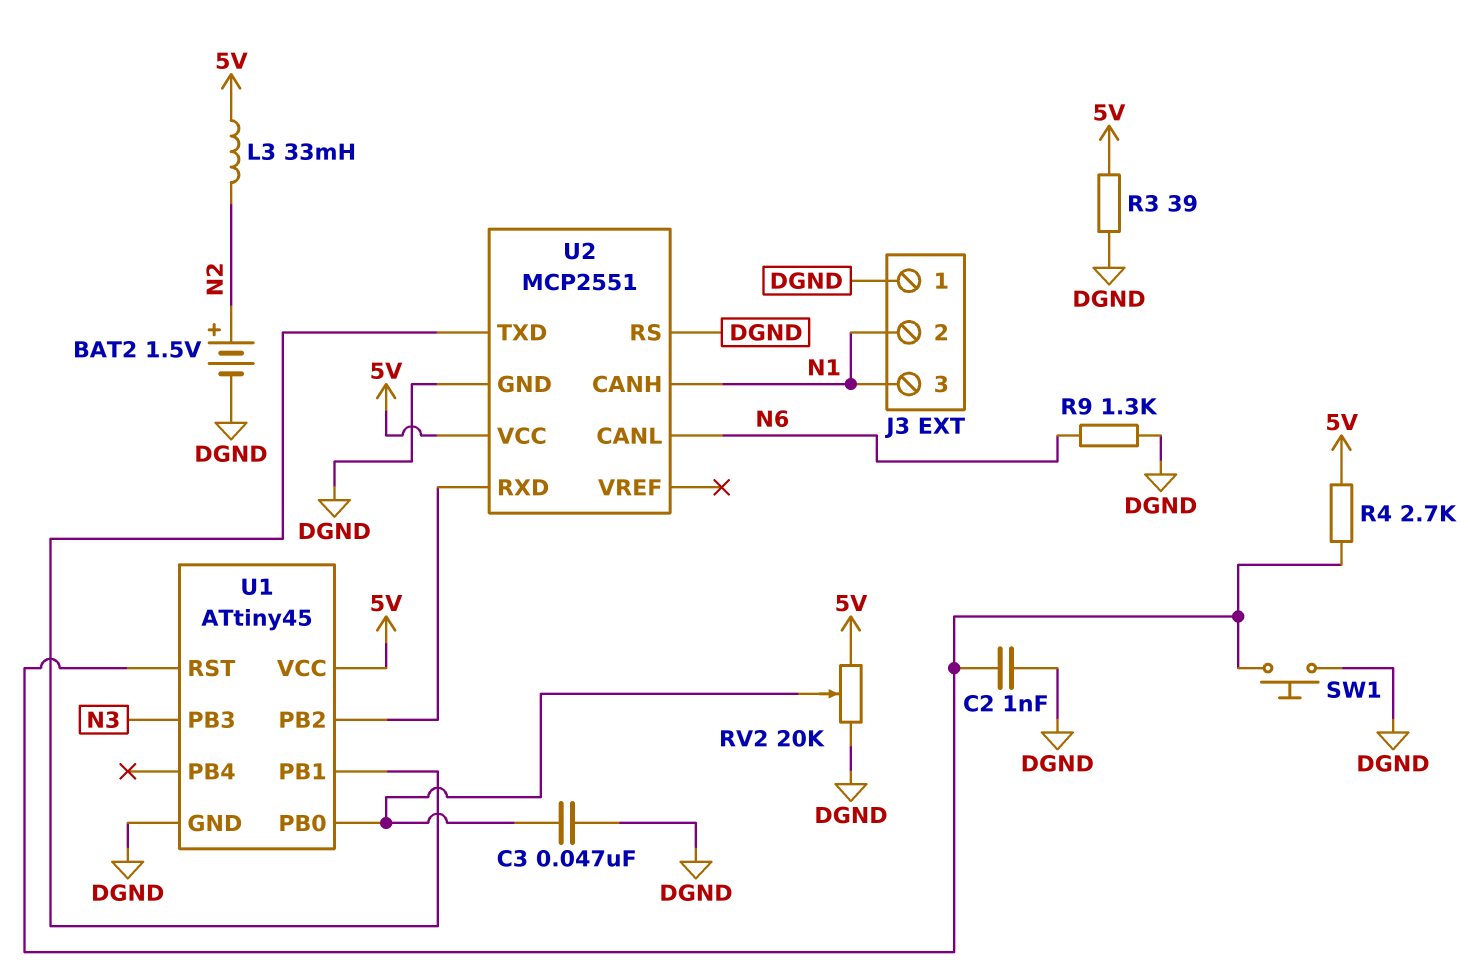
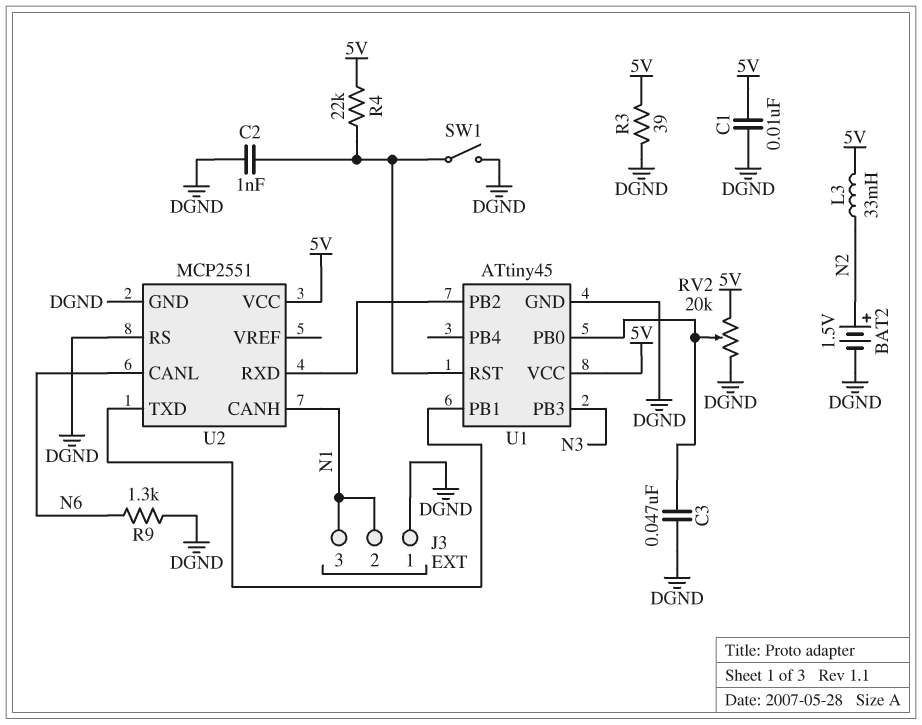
C1: none -> 10nF (5V, DGND)
R4: 2.7k (5V, U1/RST) -> 22k (5V, U1/RST)
SW1: button (DGND, U1/RST) -> switch (DGND, U1/RST)

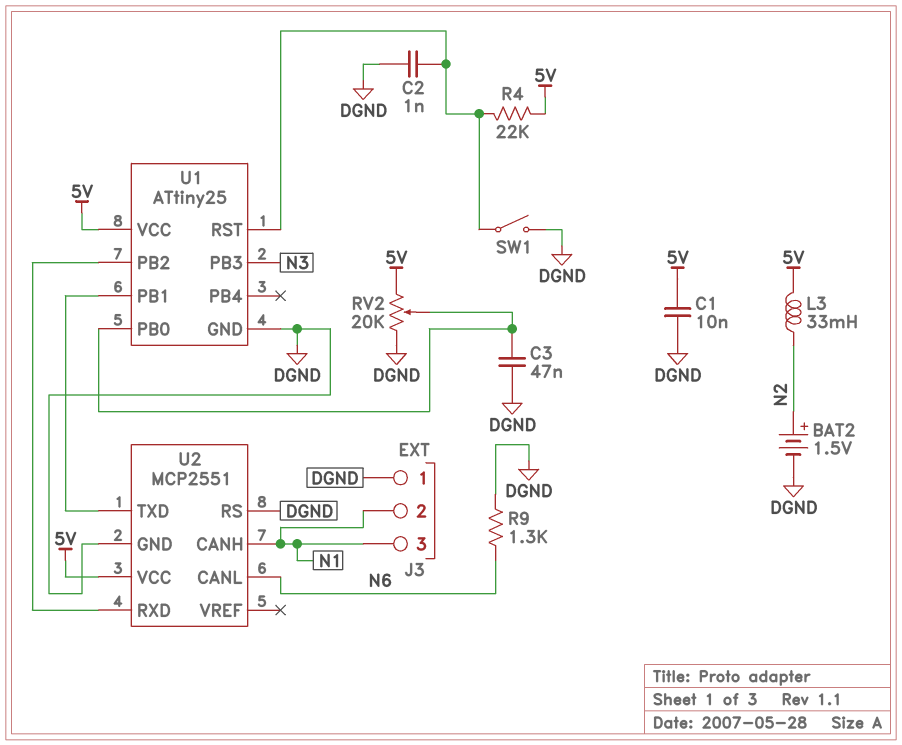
R3: 39 (5V, DGND) -> none
U1: ATtiny45 -> ATtiny25

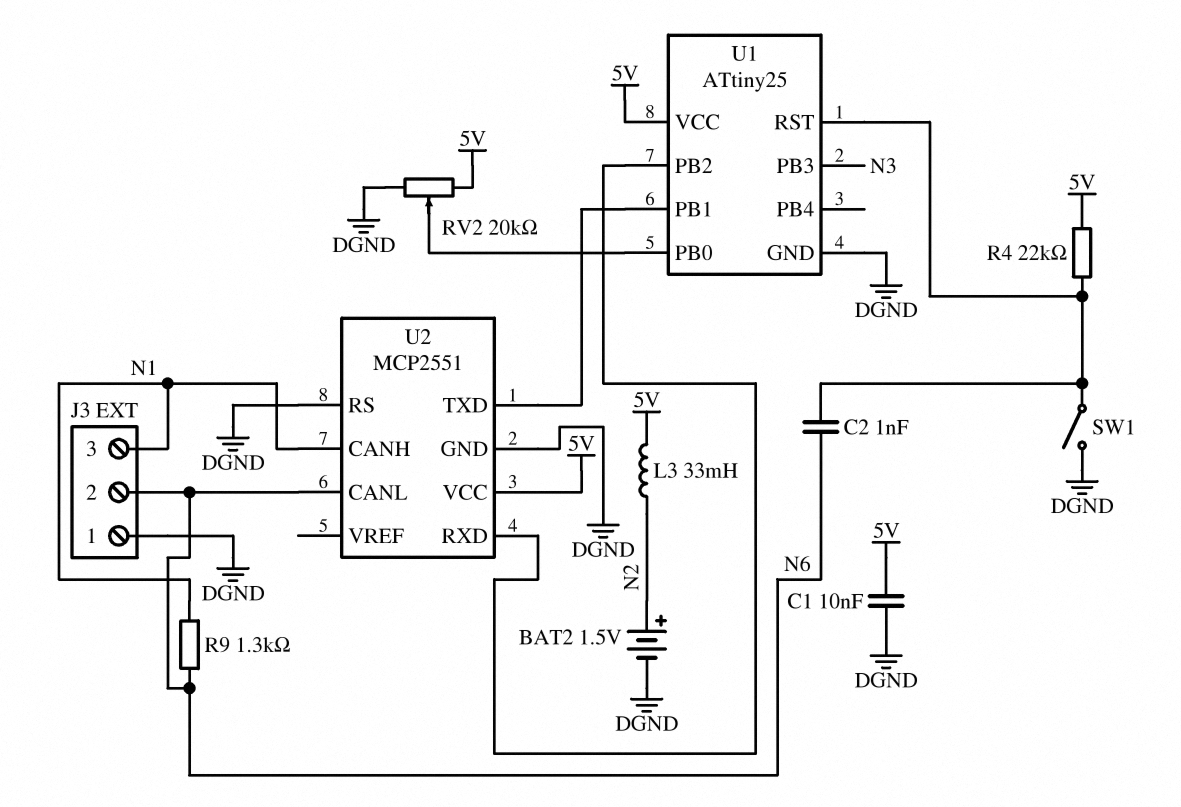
C2: 1nF (DGND, U1/RST) -> 1nF (N6, U1/RST)
C3: 47nF (DGND, U1/PB0) -> none
J3 pin 2: N1 -> N6
R9: 1.3k (DGND, N6) -> 1.3k (N1, N6)

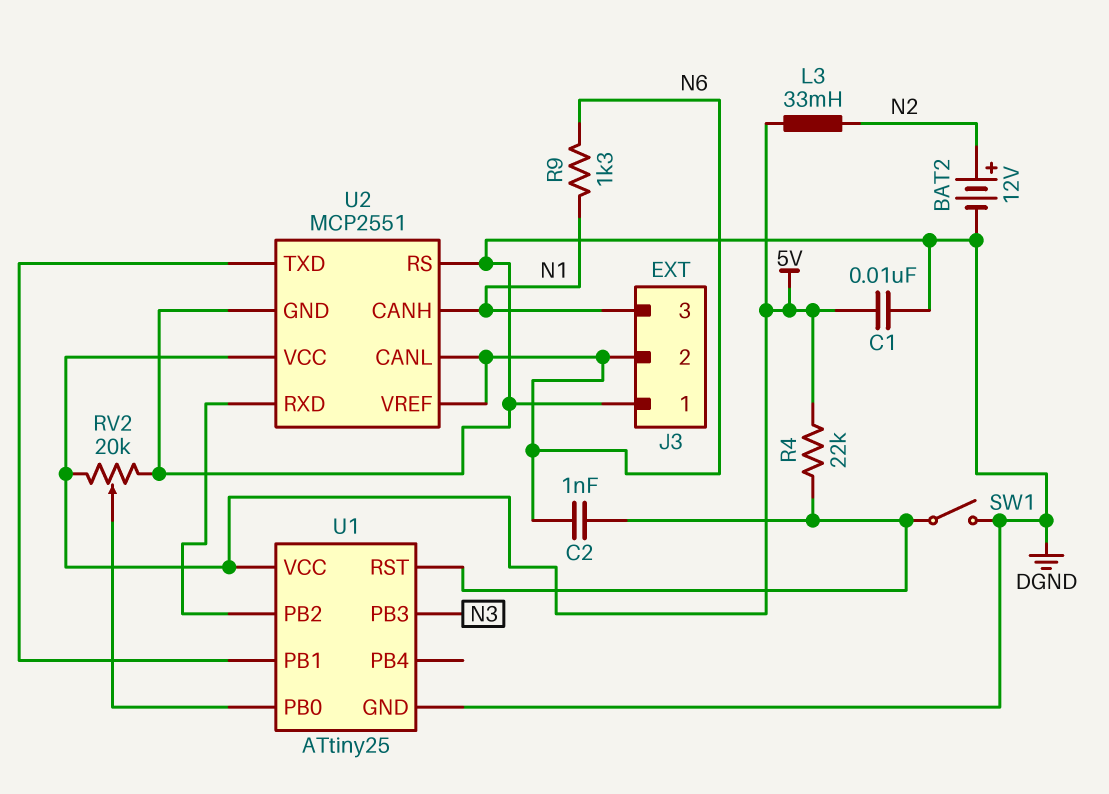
BAT2: 1.5V (plus N2, minus DGND) -> 12V (plus N2, minus DGND)
U2 pin VREF: none -> N6

